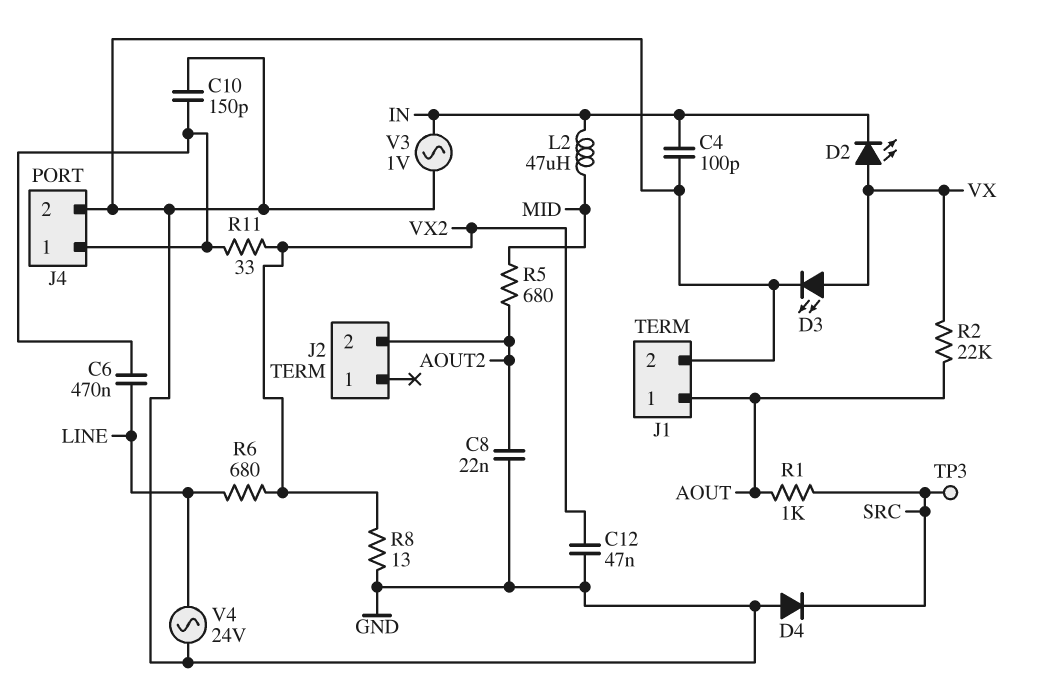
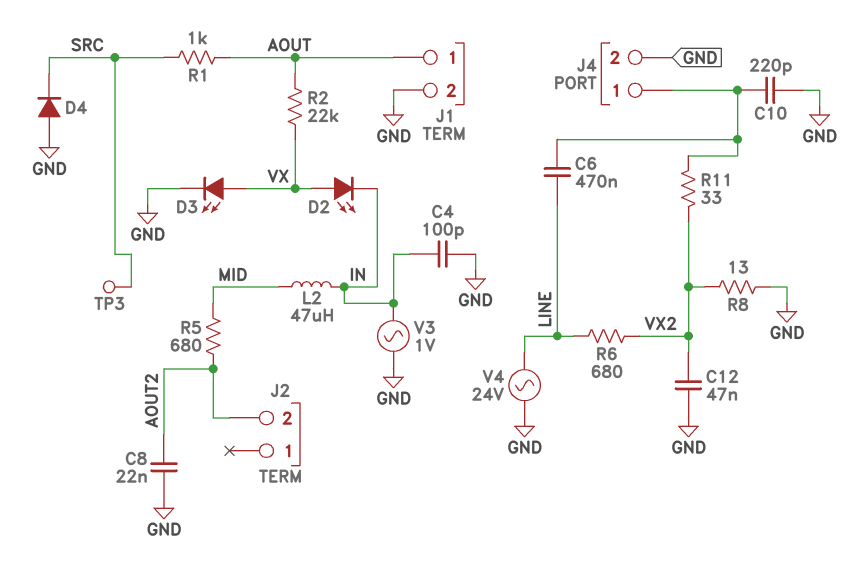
C10: 150pF (GND, J4/1) -> 220pF (GND, J4/1)

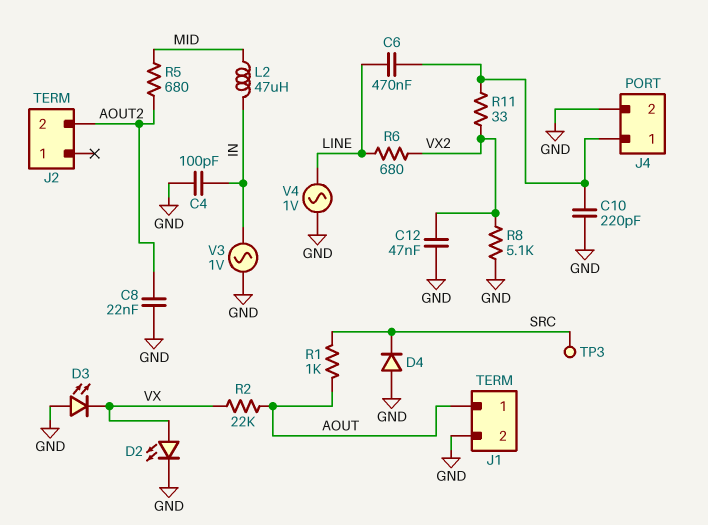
D2: LED (A VX, K IN) -> LED (A VX, K GND)
D3: LED (A VX, K GND) -> LED (A GND, K VX)
R8: 13 (GND, VX2) -> 5.1k (GND, VX2)
V4: AC 24V (GND, LINE) -> AC 1V (GND, LINE)

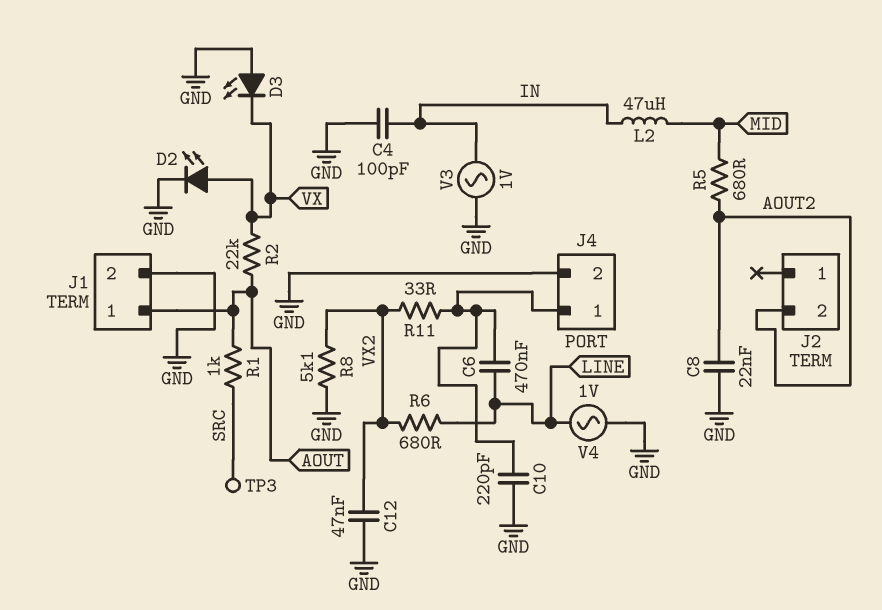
D4: diode (A GND, K SRC) -> none

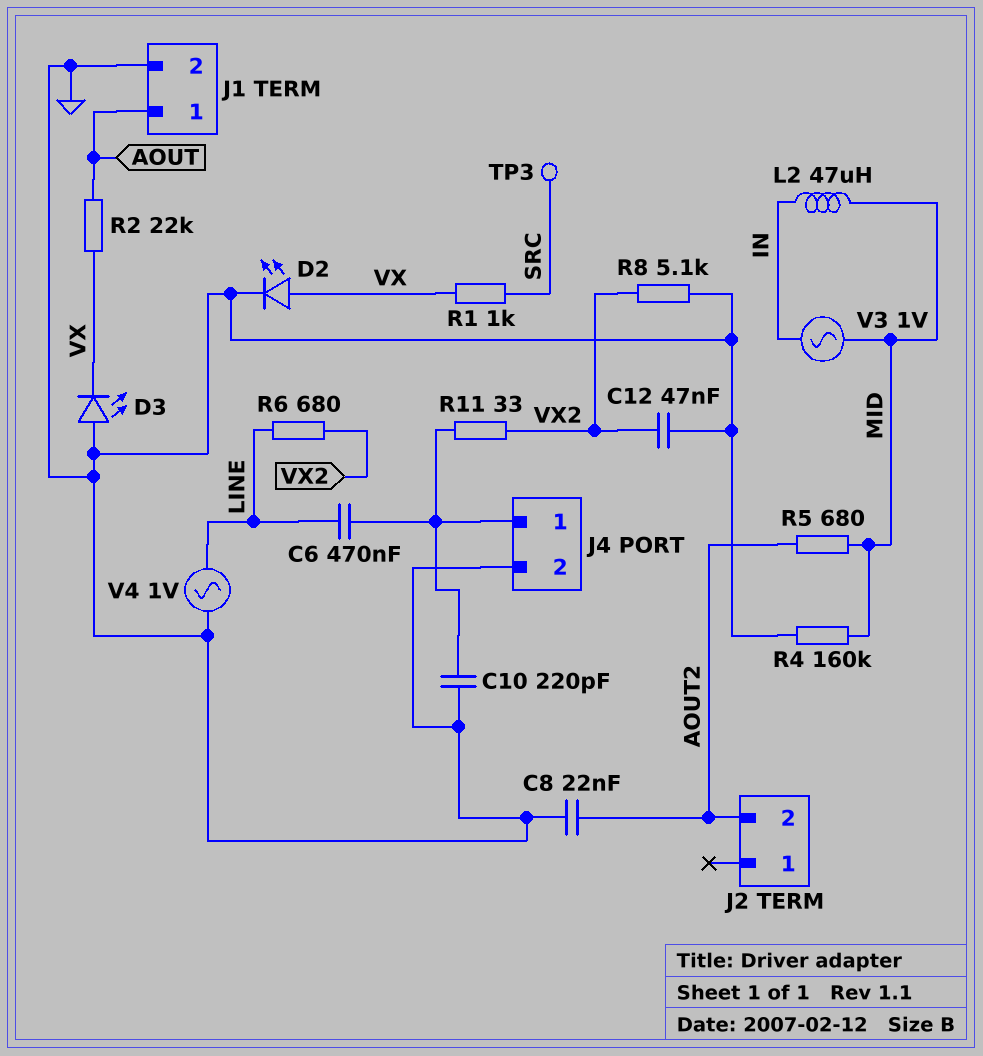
C4: 100pF (GND, IN) -> none
R1: 1k (AOUT, SRC) -> 1k (SRC, VX)
R4: none -> 160k (GND, MID)
V3: AC 1V (GND, IN) -> AC 1V (IN, MID)

